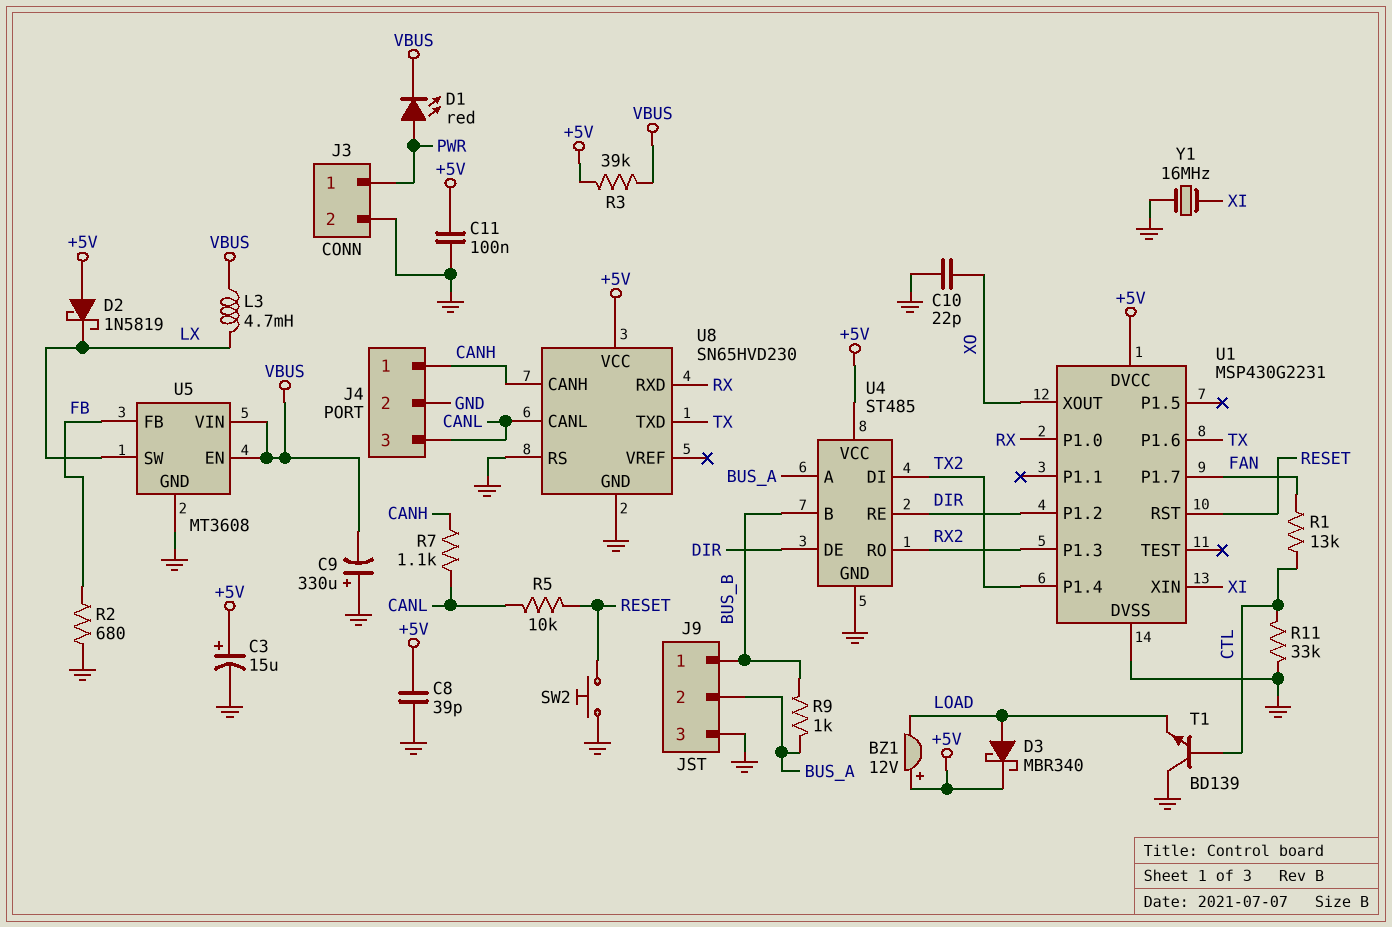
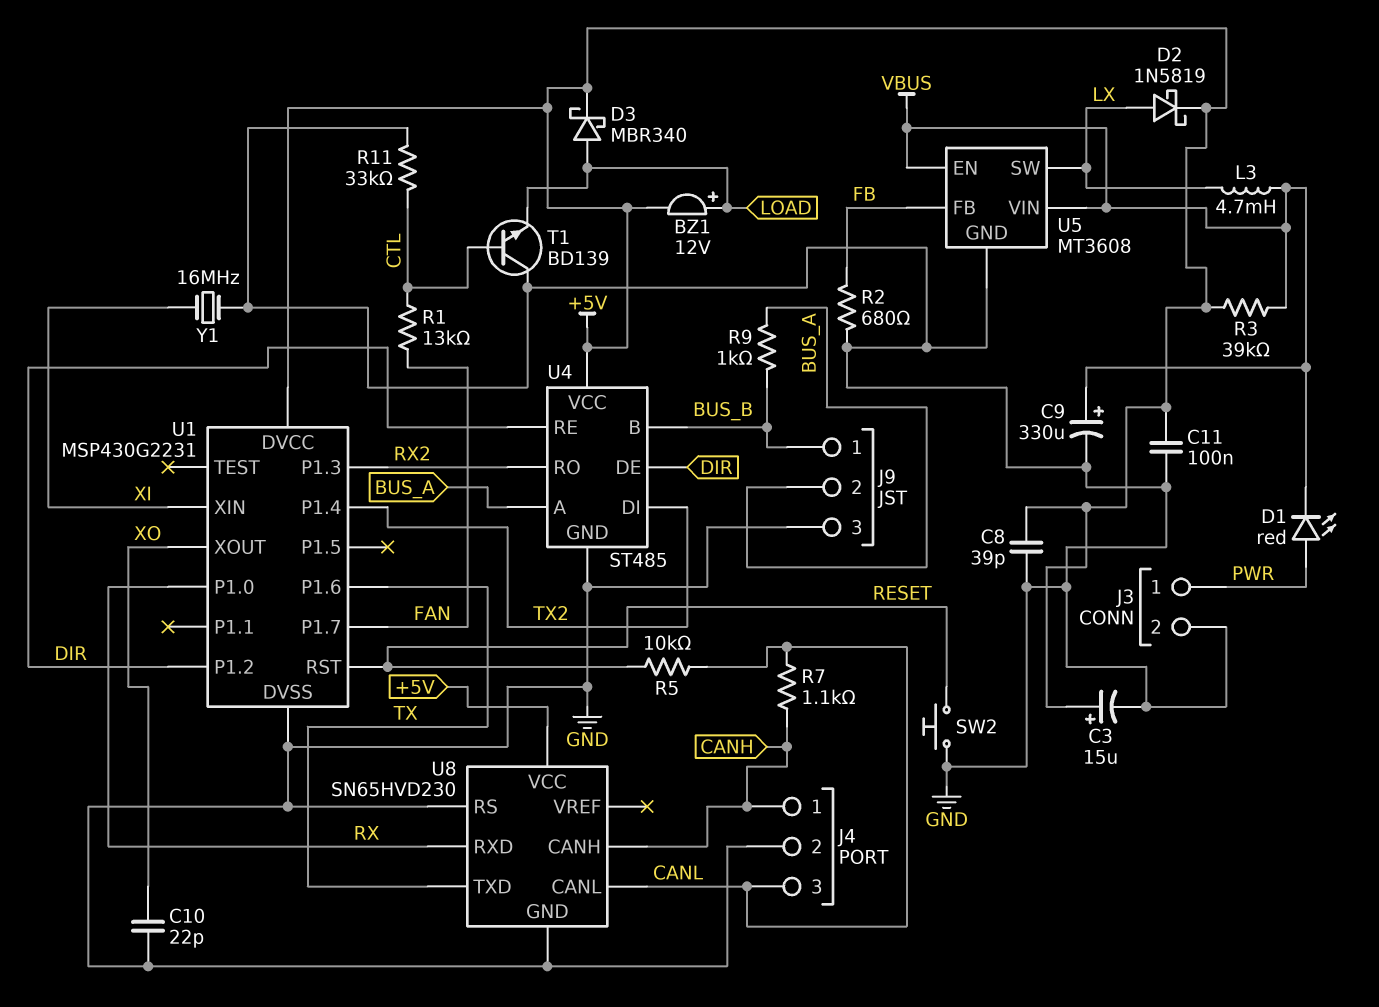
BZ1: buzzer 12V (plus +5V, minus LOAD) -> buzzer 12V (plus LOAD, minus +5V)
C9: 330uF (plus GND, minus VBUS) -> 330uF (plus VBUS, minus GND)
D2: schottky 1N5819 (A +5V, K LX) -> schottky 1N5819 (A LX, K +5V)

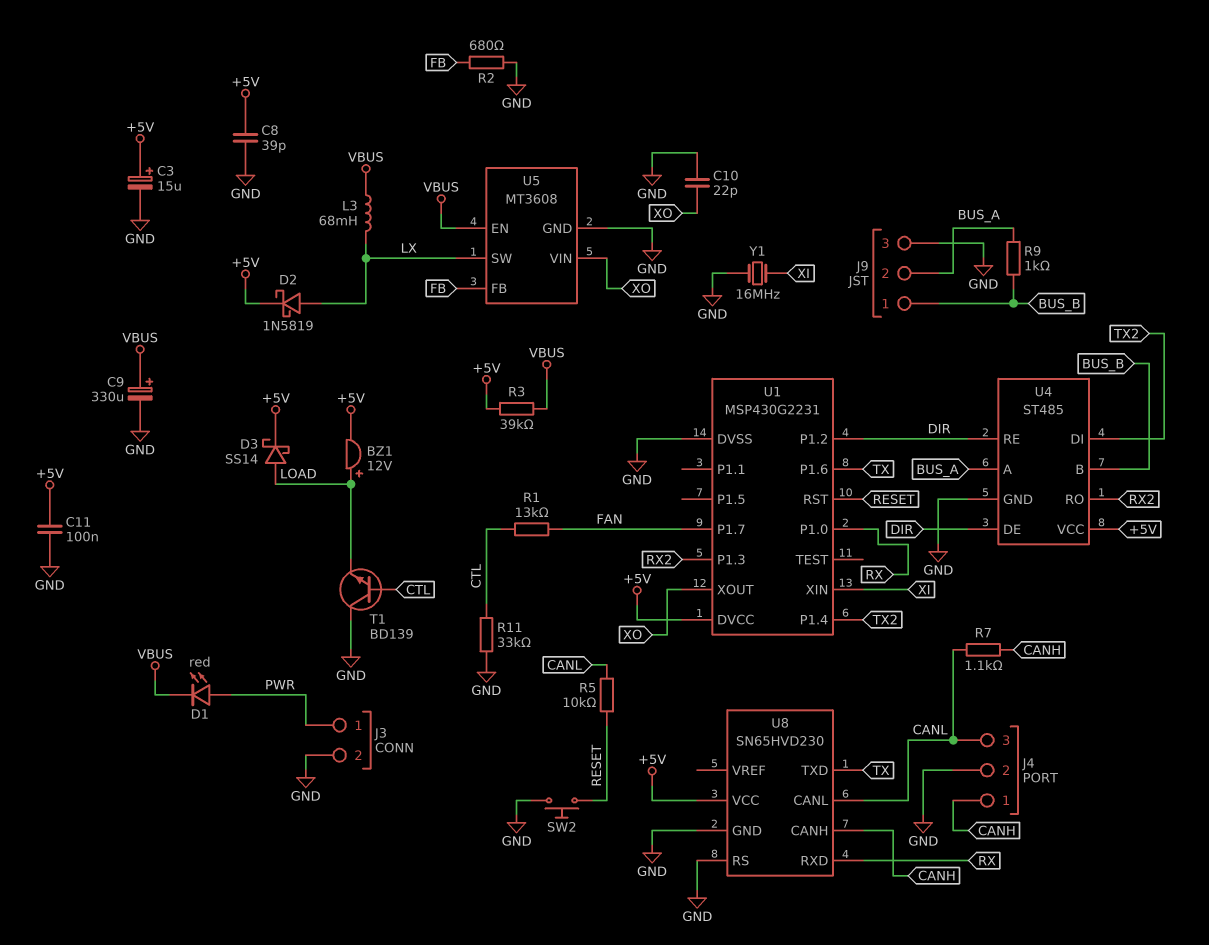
D3: schottky MBR340 (A LOAD, K +5V) -> schottky SS14 (A LOAD, K +5V)
L3: 4.7mH (LX, VBUS) -> 68mH (LX, VBUS)
U5 pin VIN: VBUS -> XO

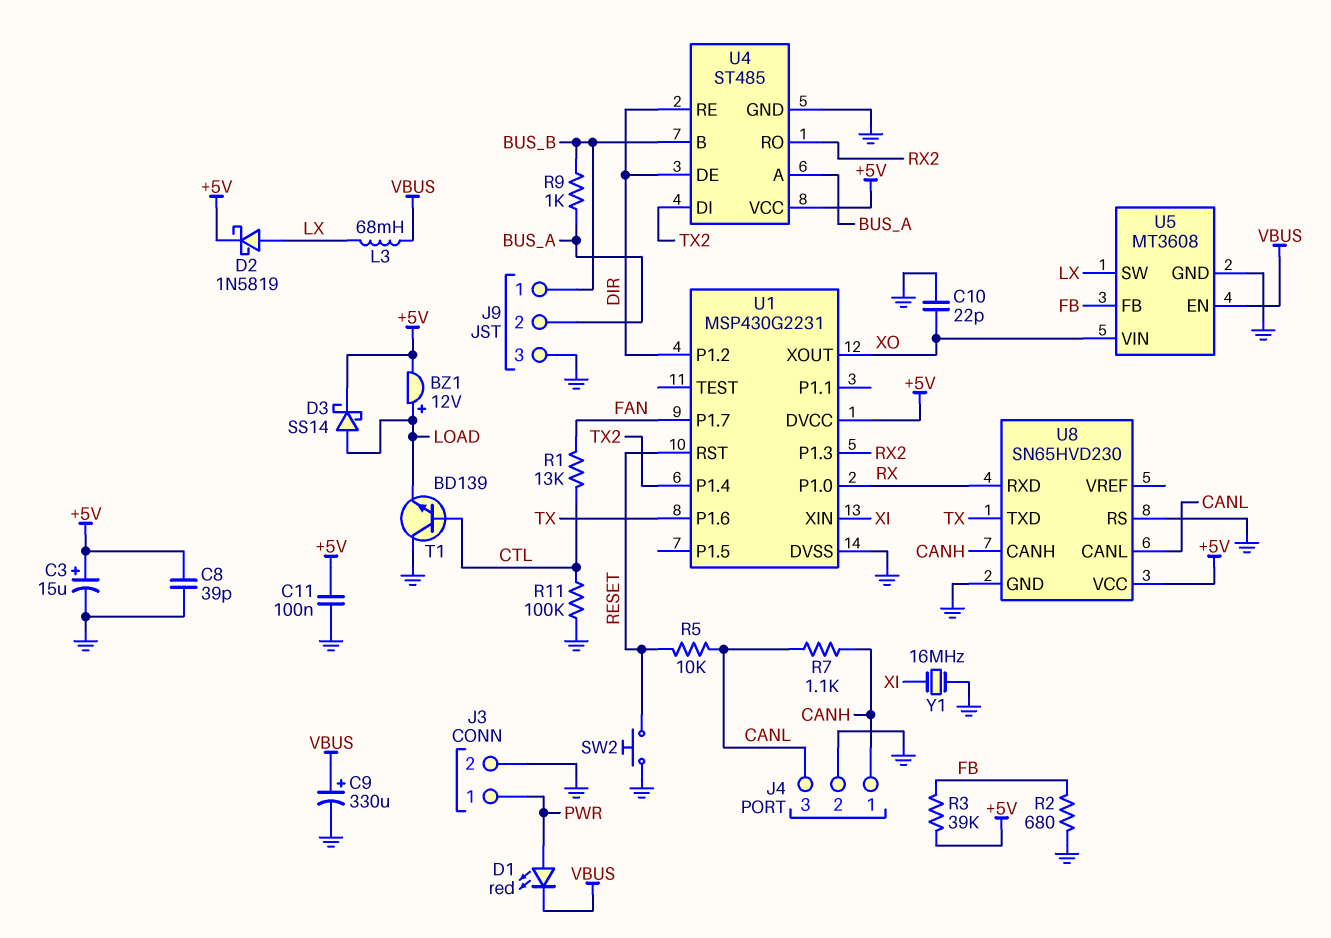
R3: 39k (+5V, VBUS) -> 39k (+5V, FB)
R11: 33k (CTL, GND) -> 100k (CTL, GND)

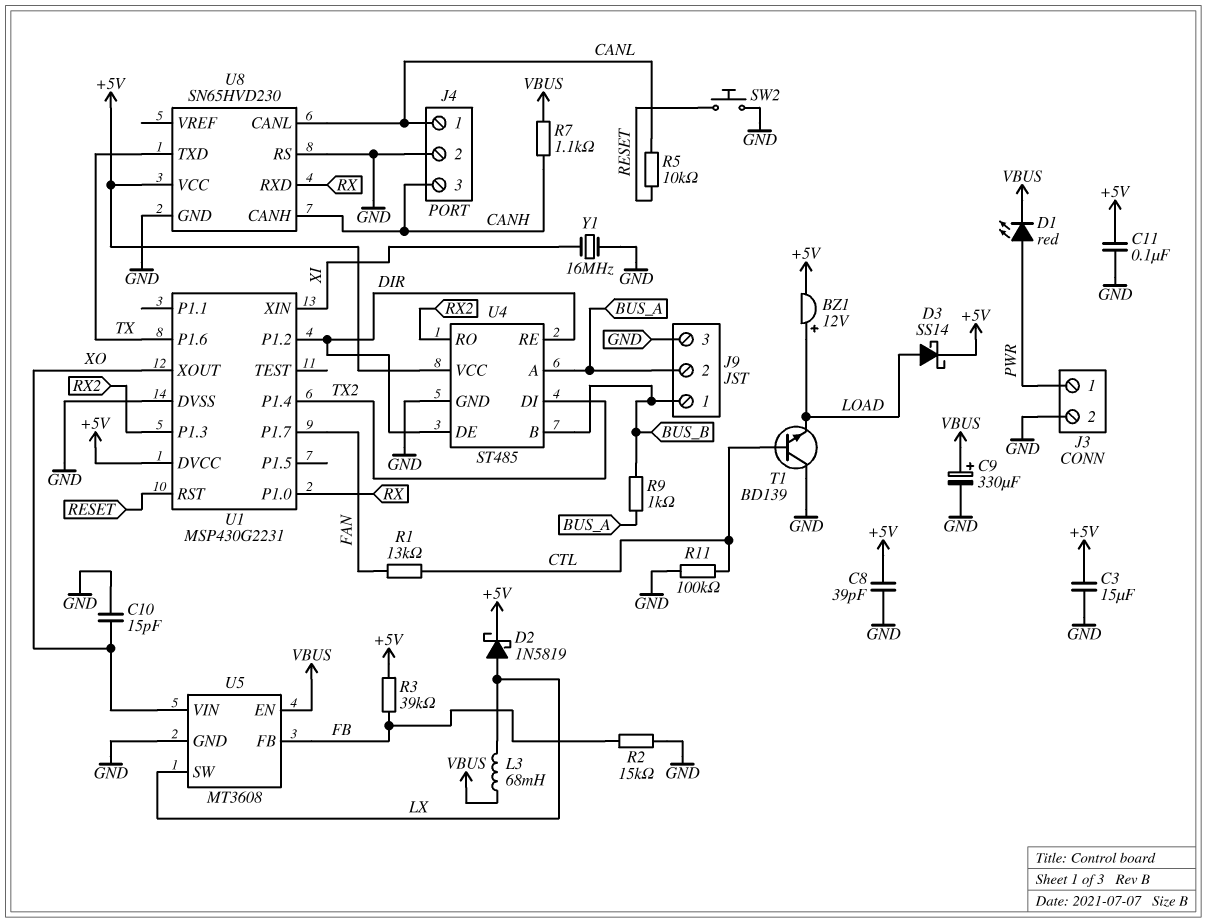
C3: 15uF (plus +5V, minus GND) -> 15uF (+5V, GND)
C10: 22pF (GND, XO) -> 15pF (GND, XO)
J4 pin 1: CANH -> CANL
J4 pin 3: CANL -> CANH
R2: 680 (FB, GND) -> 15k (FB, GND)
R7: 1.1k (CANH, CANL) -> 1.1k (CANH, VBUS)

